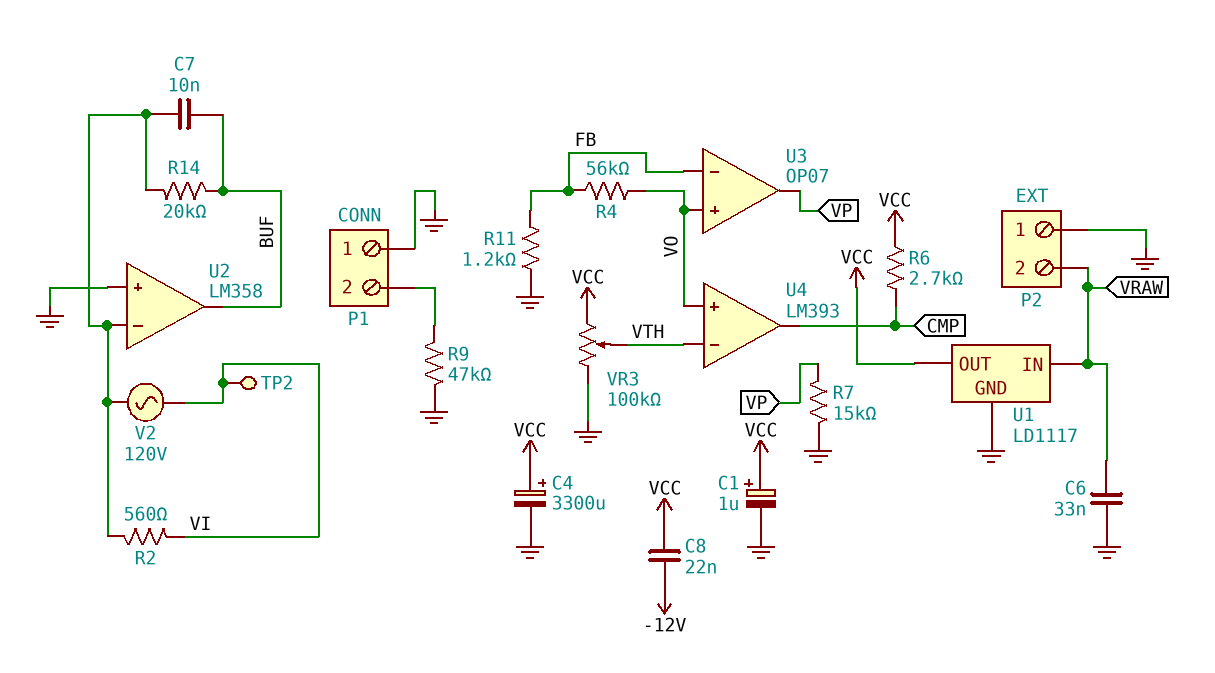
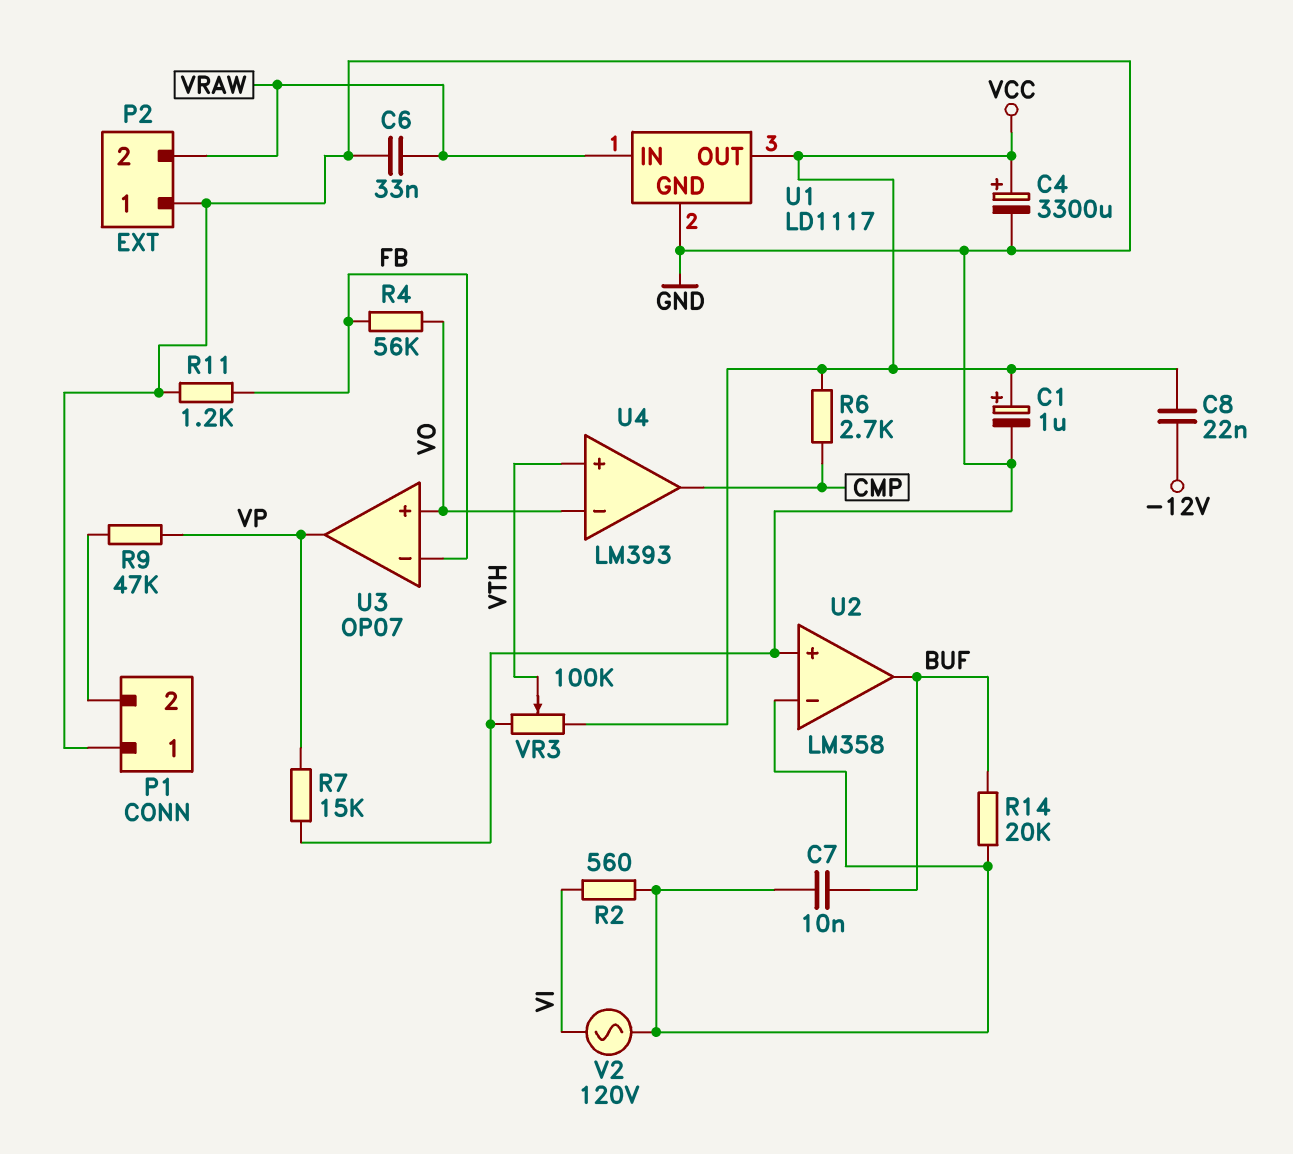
R9: 47k (GND, P1/2) -> 47k (P1/2, VP)
TP2: test point (VI) -> none
U4 pin in+: VO -> VTH
U4 pin in-: VTH -> VO

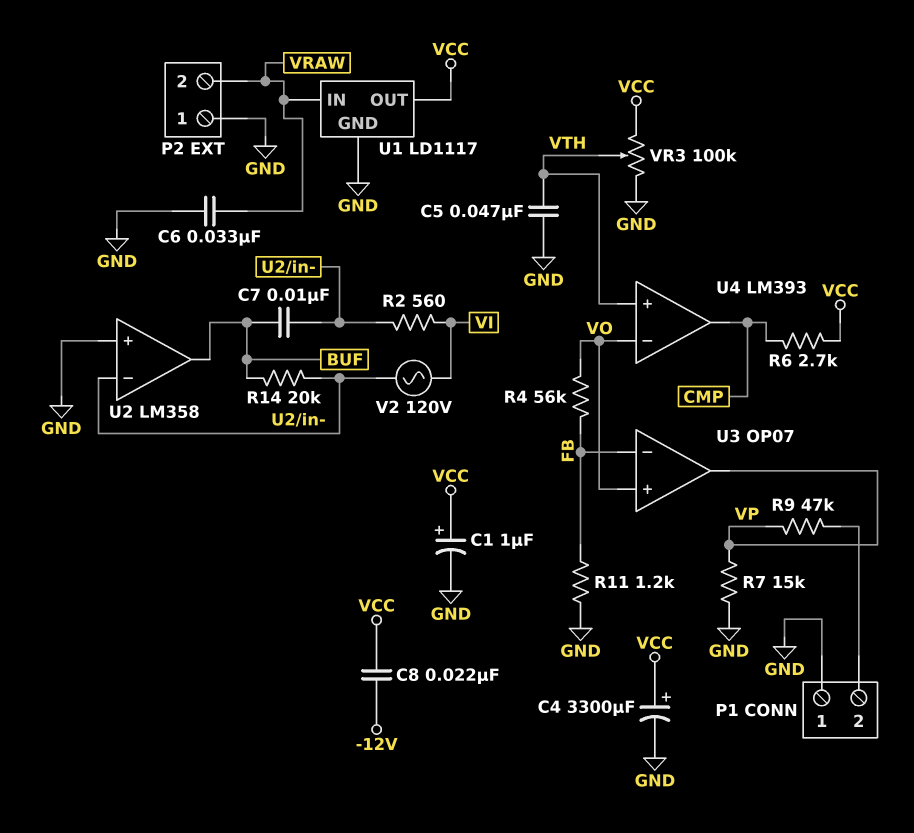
C5: none -> 47nF (GND, VTH)

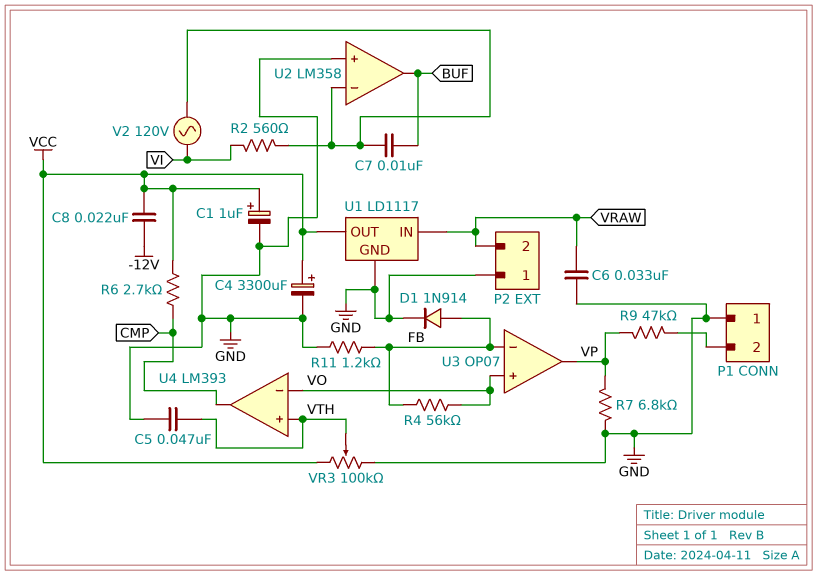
D1: none -> diode 1N914 (A FB, K GND)
R7: 15k (GND, VP) -> 6.8k (GND, VP)
R14: 20k (BUF, U2/in-) -> none

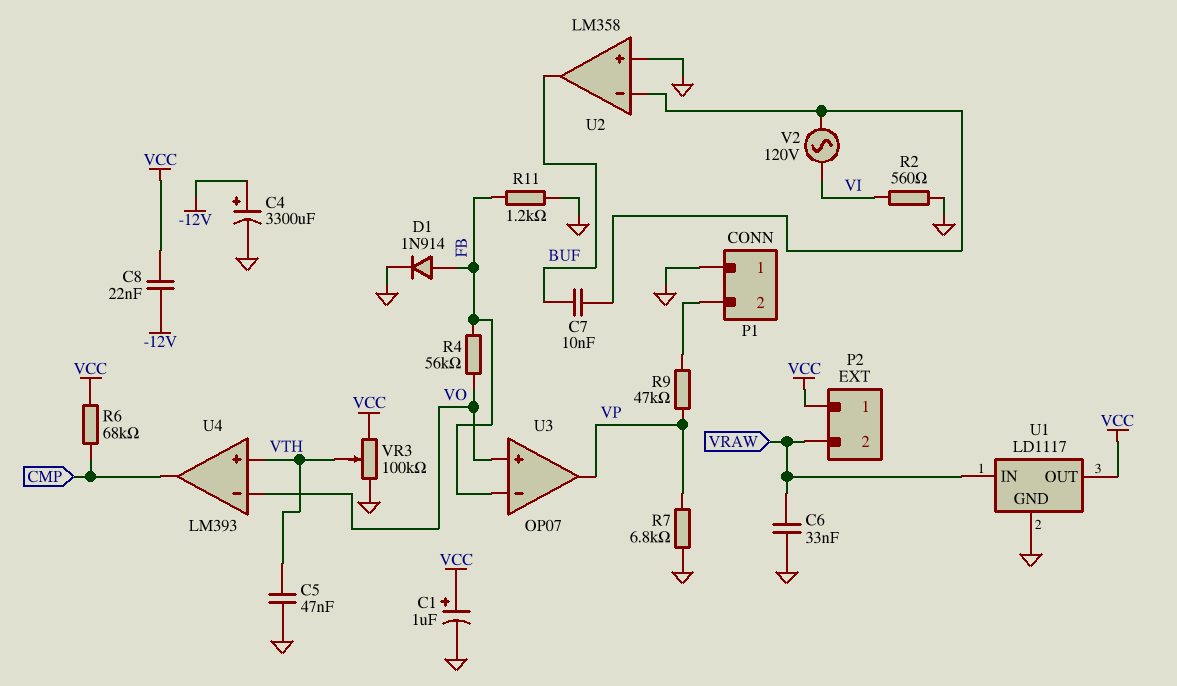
C4: 3300uF (plus VCC, minus GND) -> 3300uF (plus -12V, minus GND)
P2 pin 1: GND -> VCC
R2: 560 (U2/in-, VI) -> 560 (GND, VI)
R6: 2.7k (CMP, VCC) -> 68k (CMP, VCC)

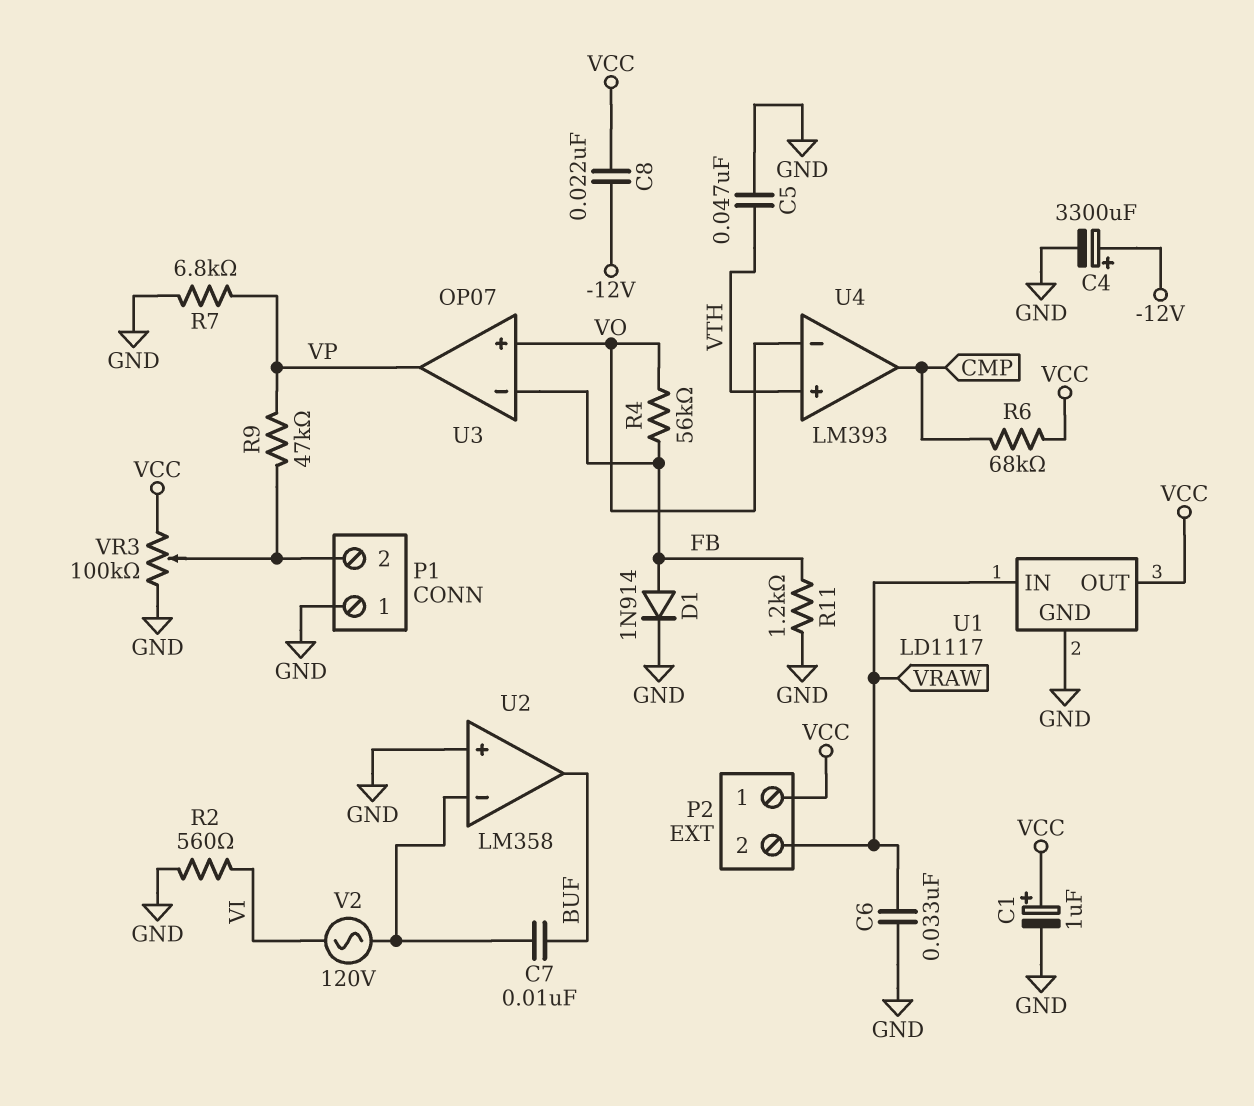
VR3: 100k (GND, VCC, wiper VTH) -> 100k (GND, VCC, wiper P1/2)

